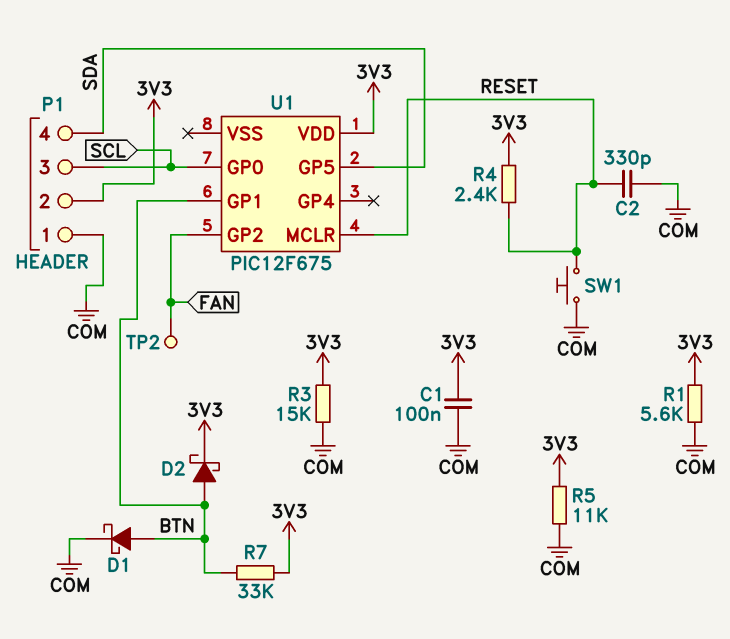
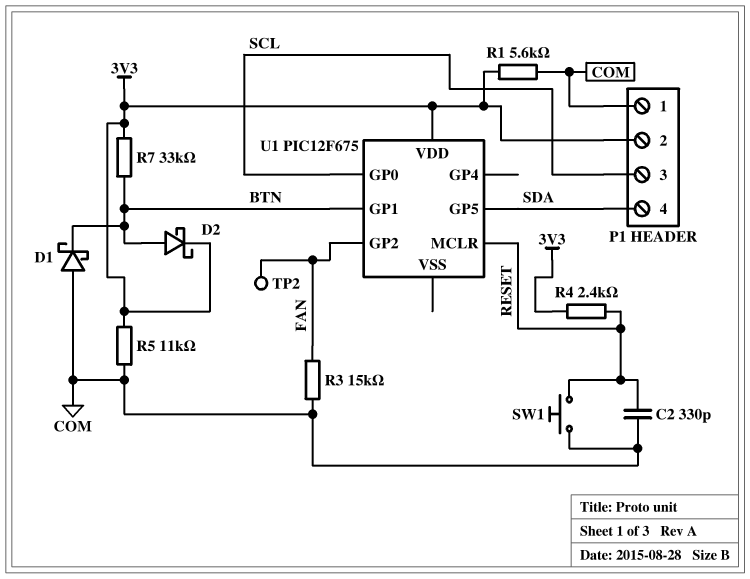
C1: 100nF (3V3, COM) -> none
D1: schottky (A BTN, K COM) -> schottky (A COM, K BTN)
R3: 15k (3V3, COM) -> 15k (COM, FAN)

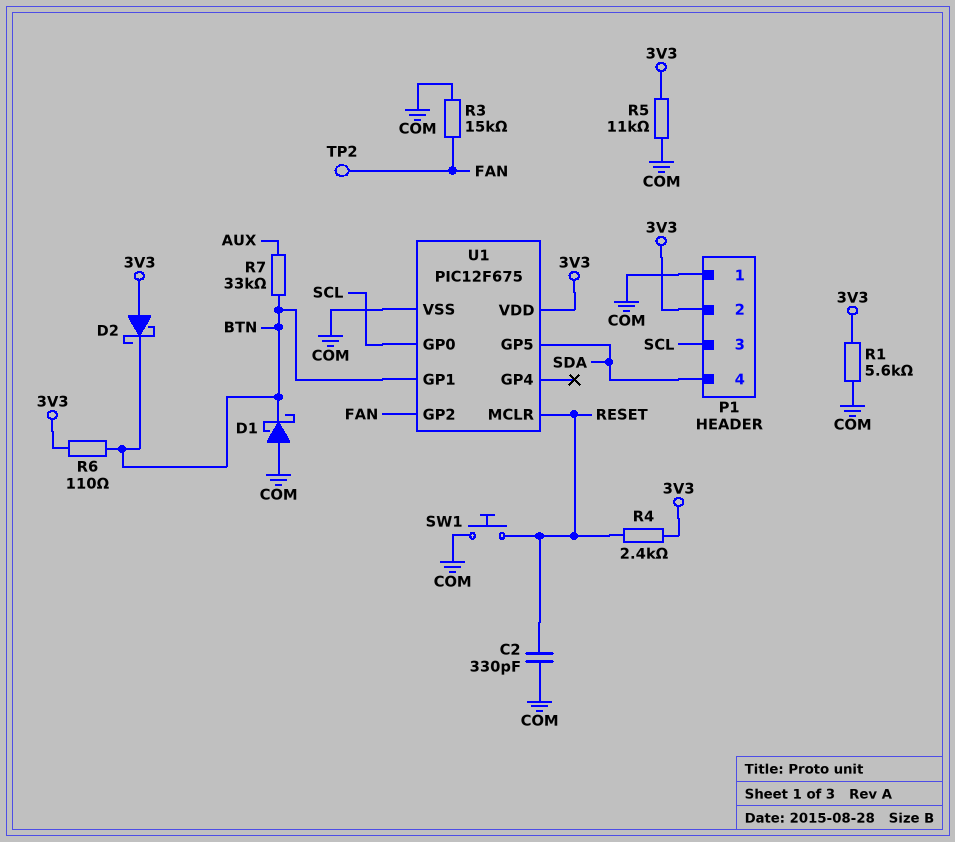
D2: schottky (A BTN, K 3V3) -> schottky (A 3V3, K BTN)
R6: none -> 110 (3V3, BTN)
R7: 33k (3V3, BTN) -> 33k (AUX, BTN)
U1 pin VSS: none -> COM

